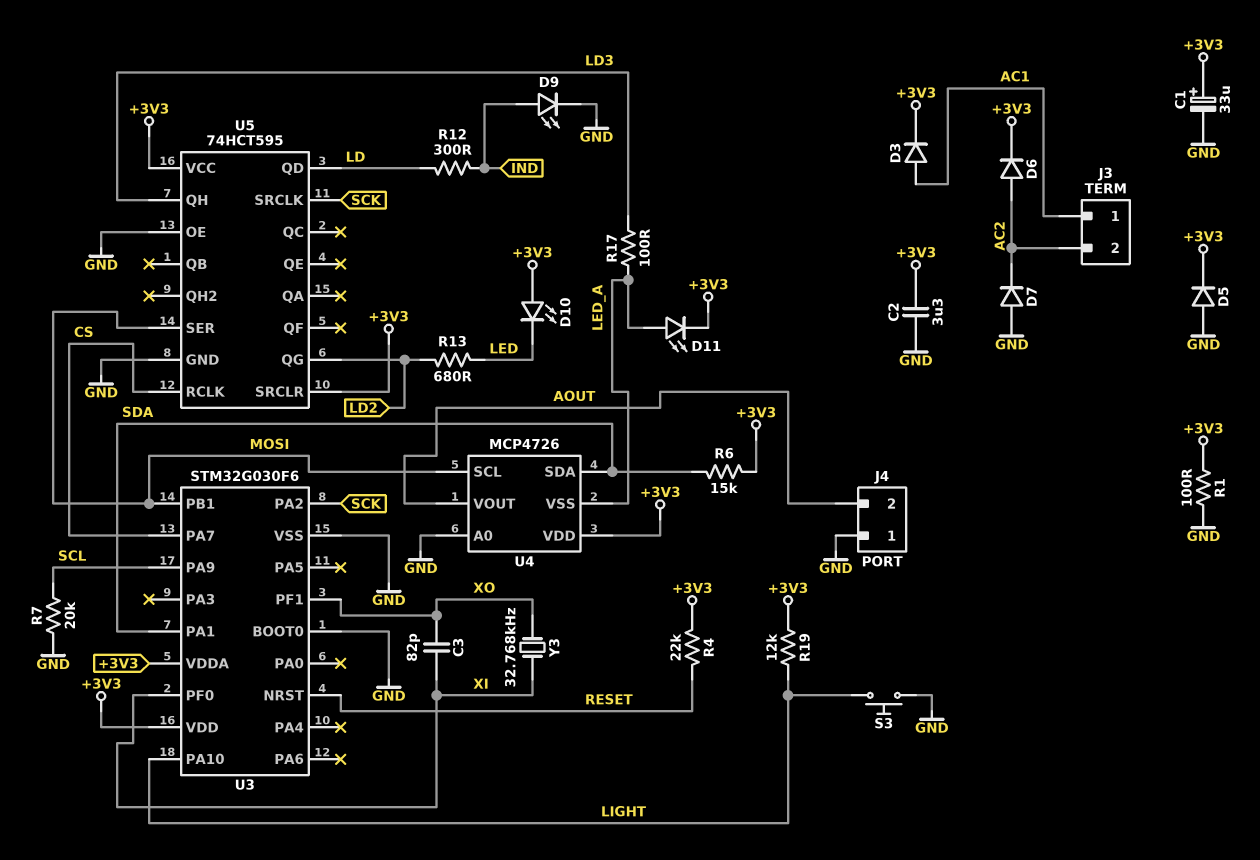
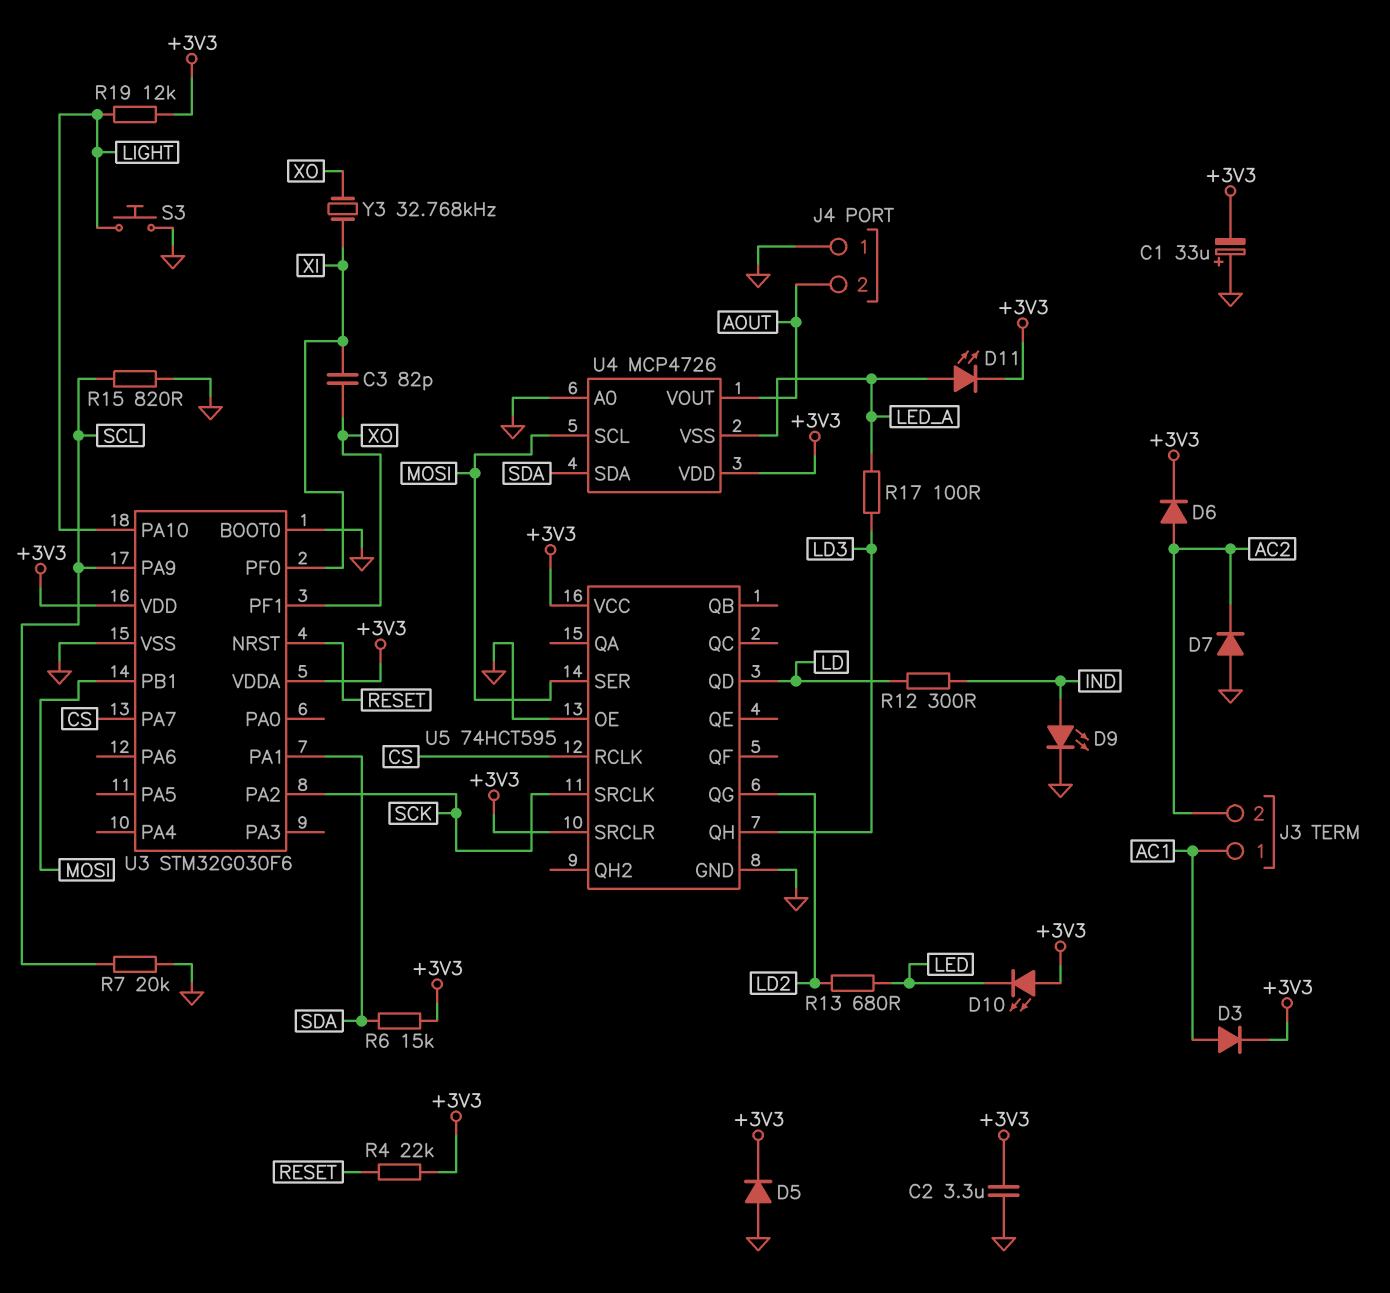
C1: 33uF (plus +3V3, minus GND) -> 33uF (plus GND, minus +3V3)
R1: 100 (+3V3, GND) -> none
R15: none -> 820 (GND, SCL)

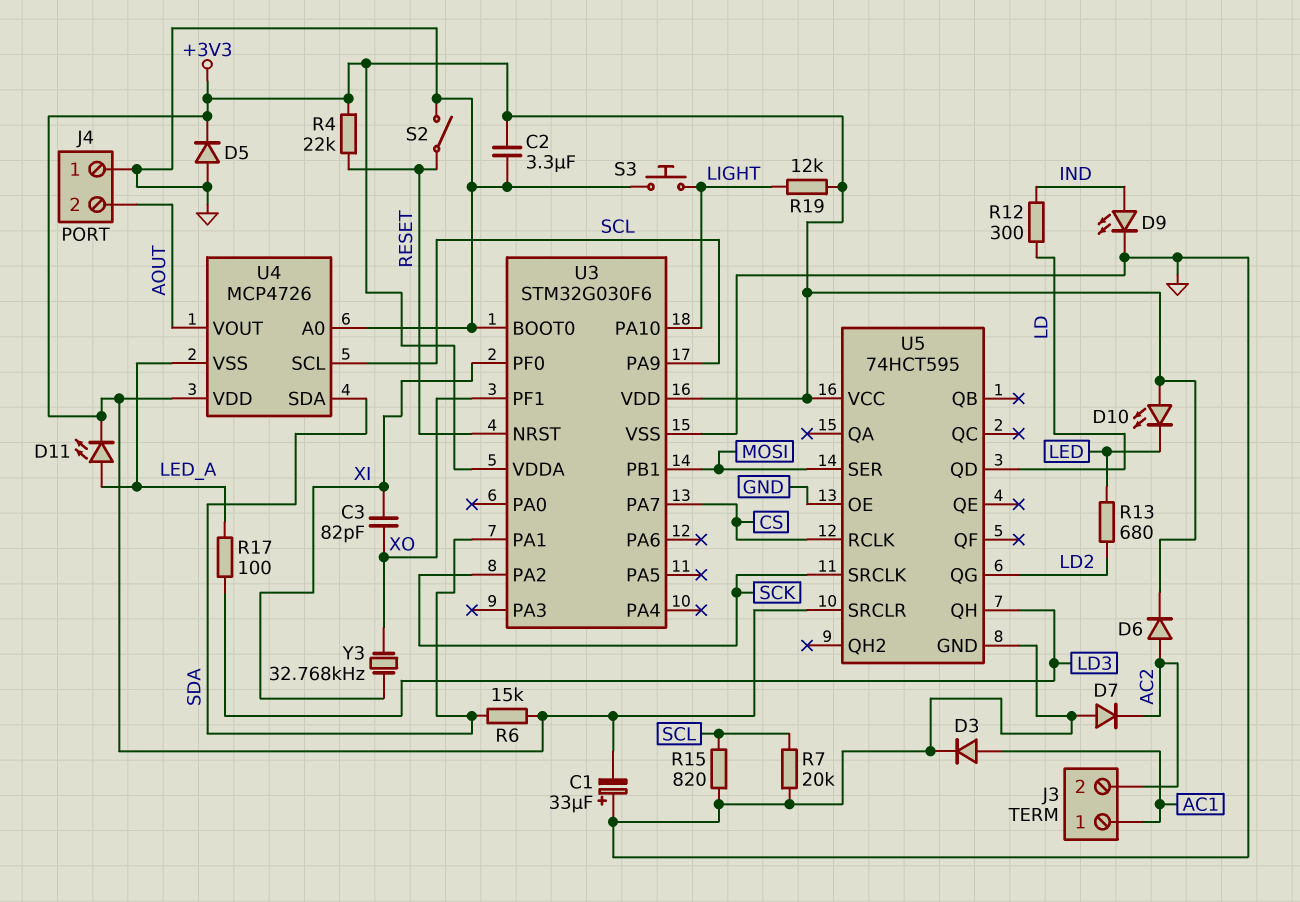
D3: diode (A AC1, K +3V3) -> diode (A AC1, K GND)
S2: none -> switch (GND, RESET)
U4 pin SCL: MOSI -> SCL

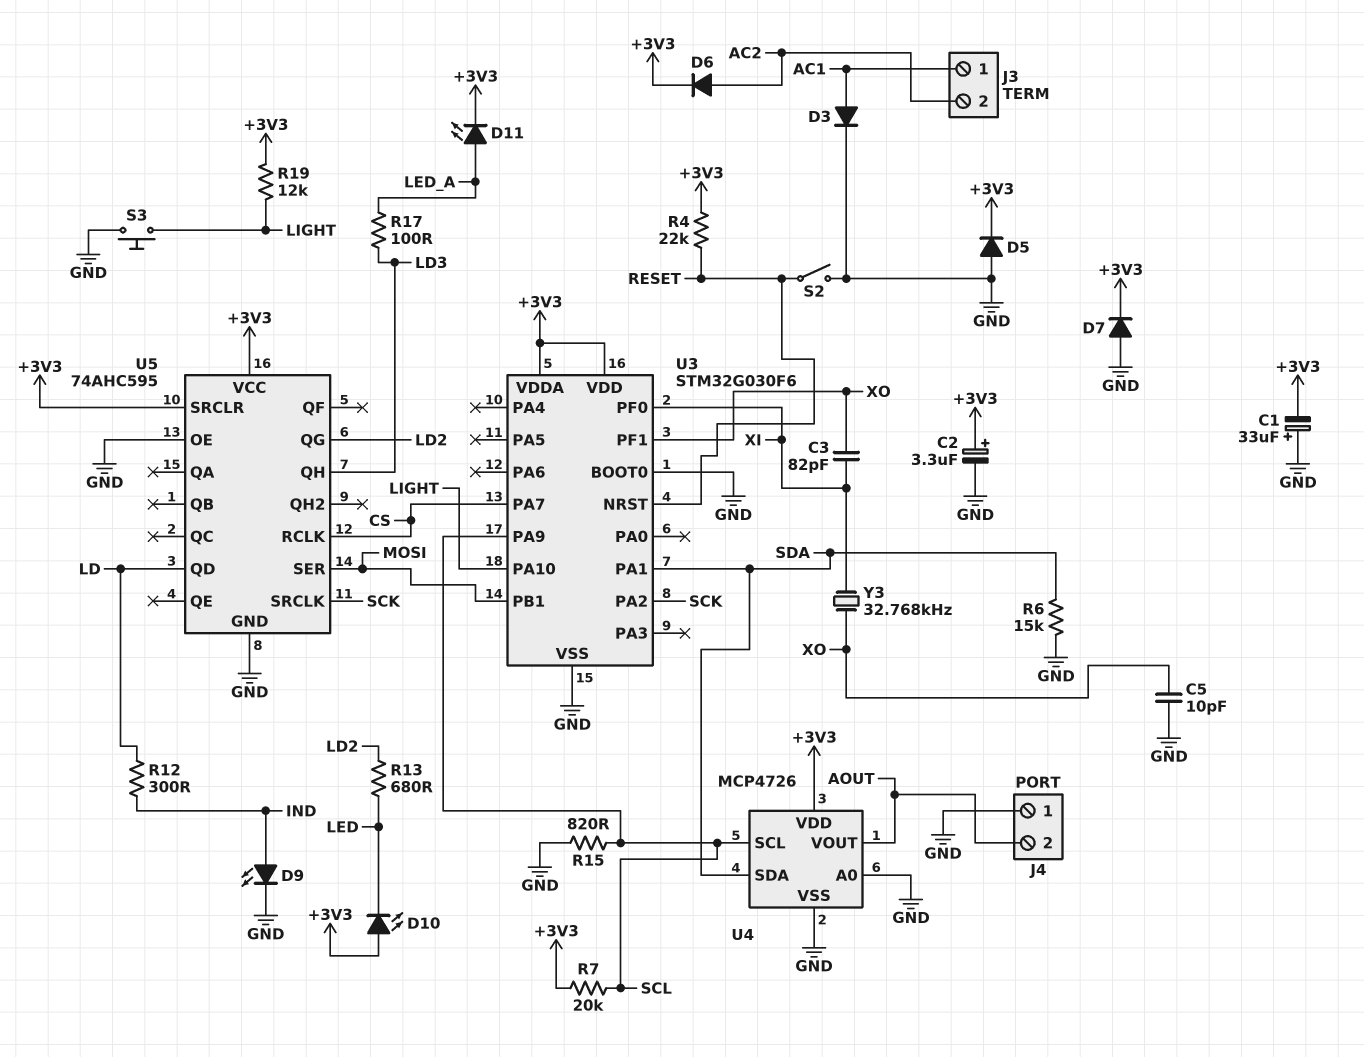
C2: 3.3uF (+3V3, GND) -> 3.3uF (plus +3V3, minus GND)
C5: none -> 10pF (GND, XO)
D7: diode (A GND, K AC2) -> diode (A GND, K +3V3)
R6: 15k (+3V3, SDA) -> 15k (GND, SDA)
R7: 20k (GND, SCL) -> 20k (+3V3, SCL)
U4 pin VSS: LED_A -> GND
U5: 74HCT595 -> 74AHC595

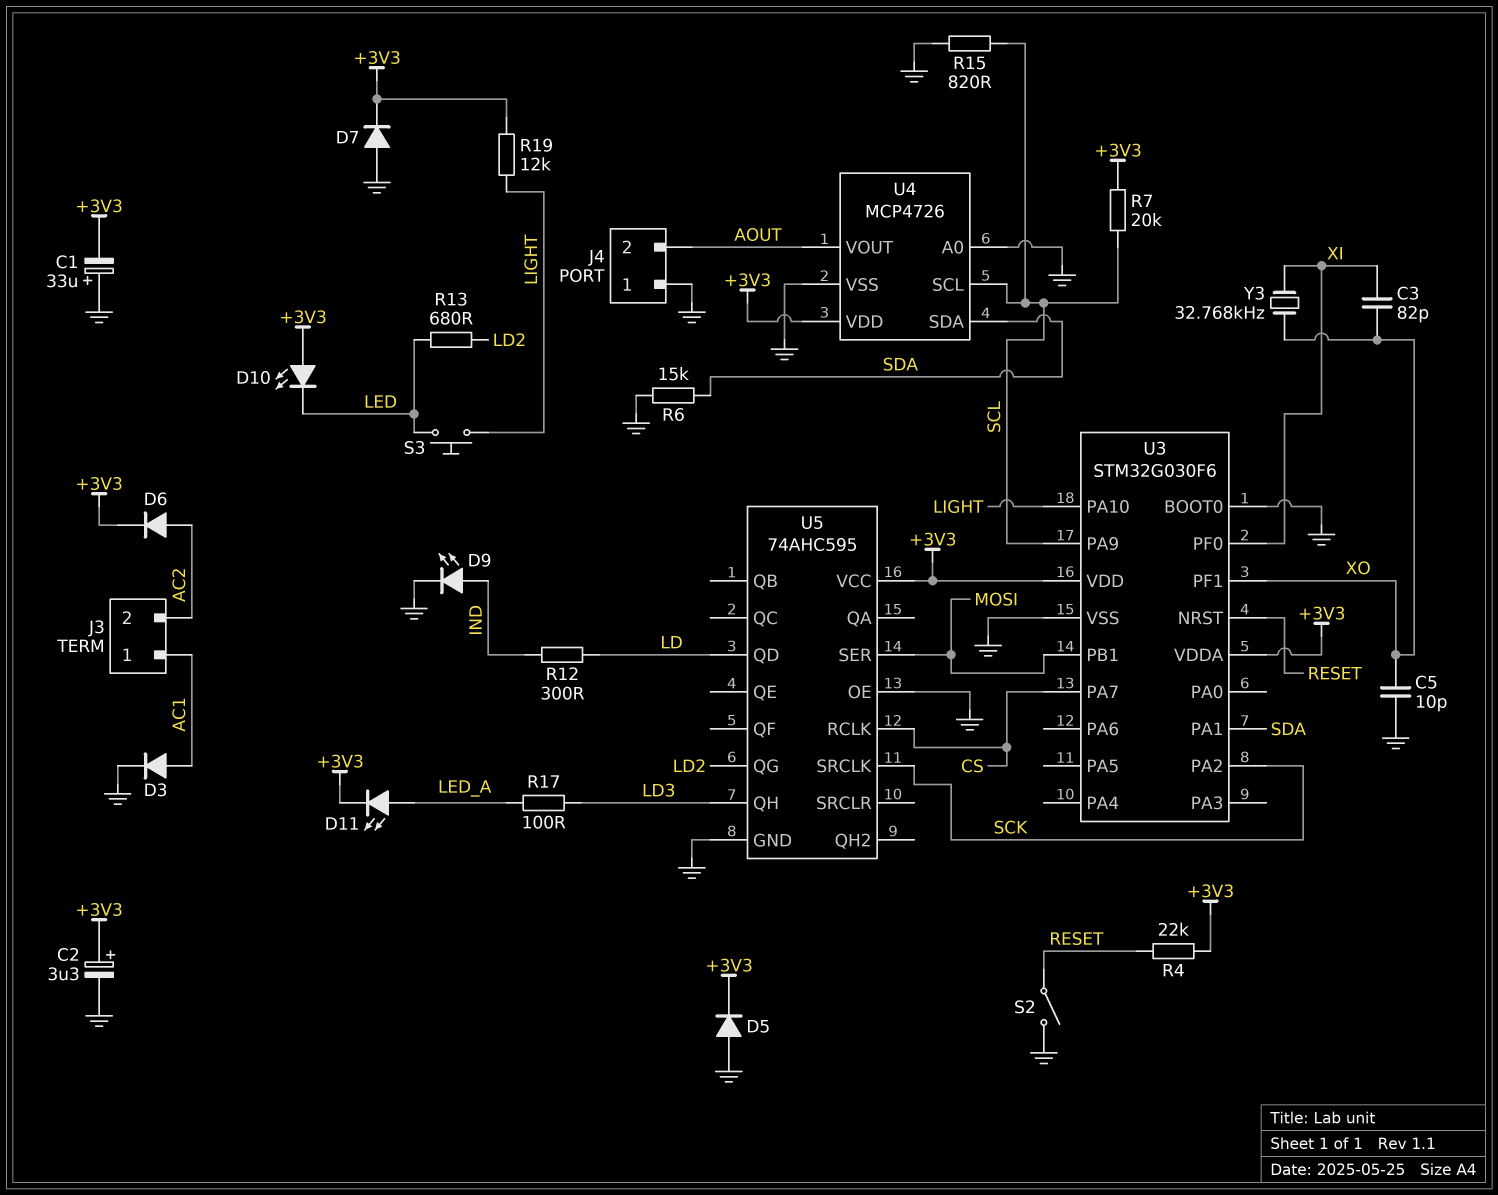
S3: button (GND, LIGHT) -> button (LED, LIGHT)
U5 pin SRCLR: +3V3 -> none

